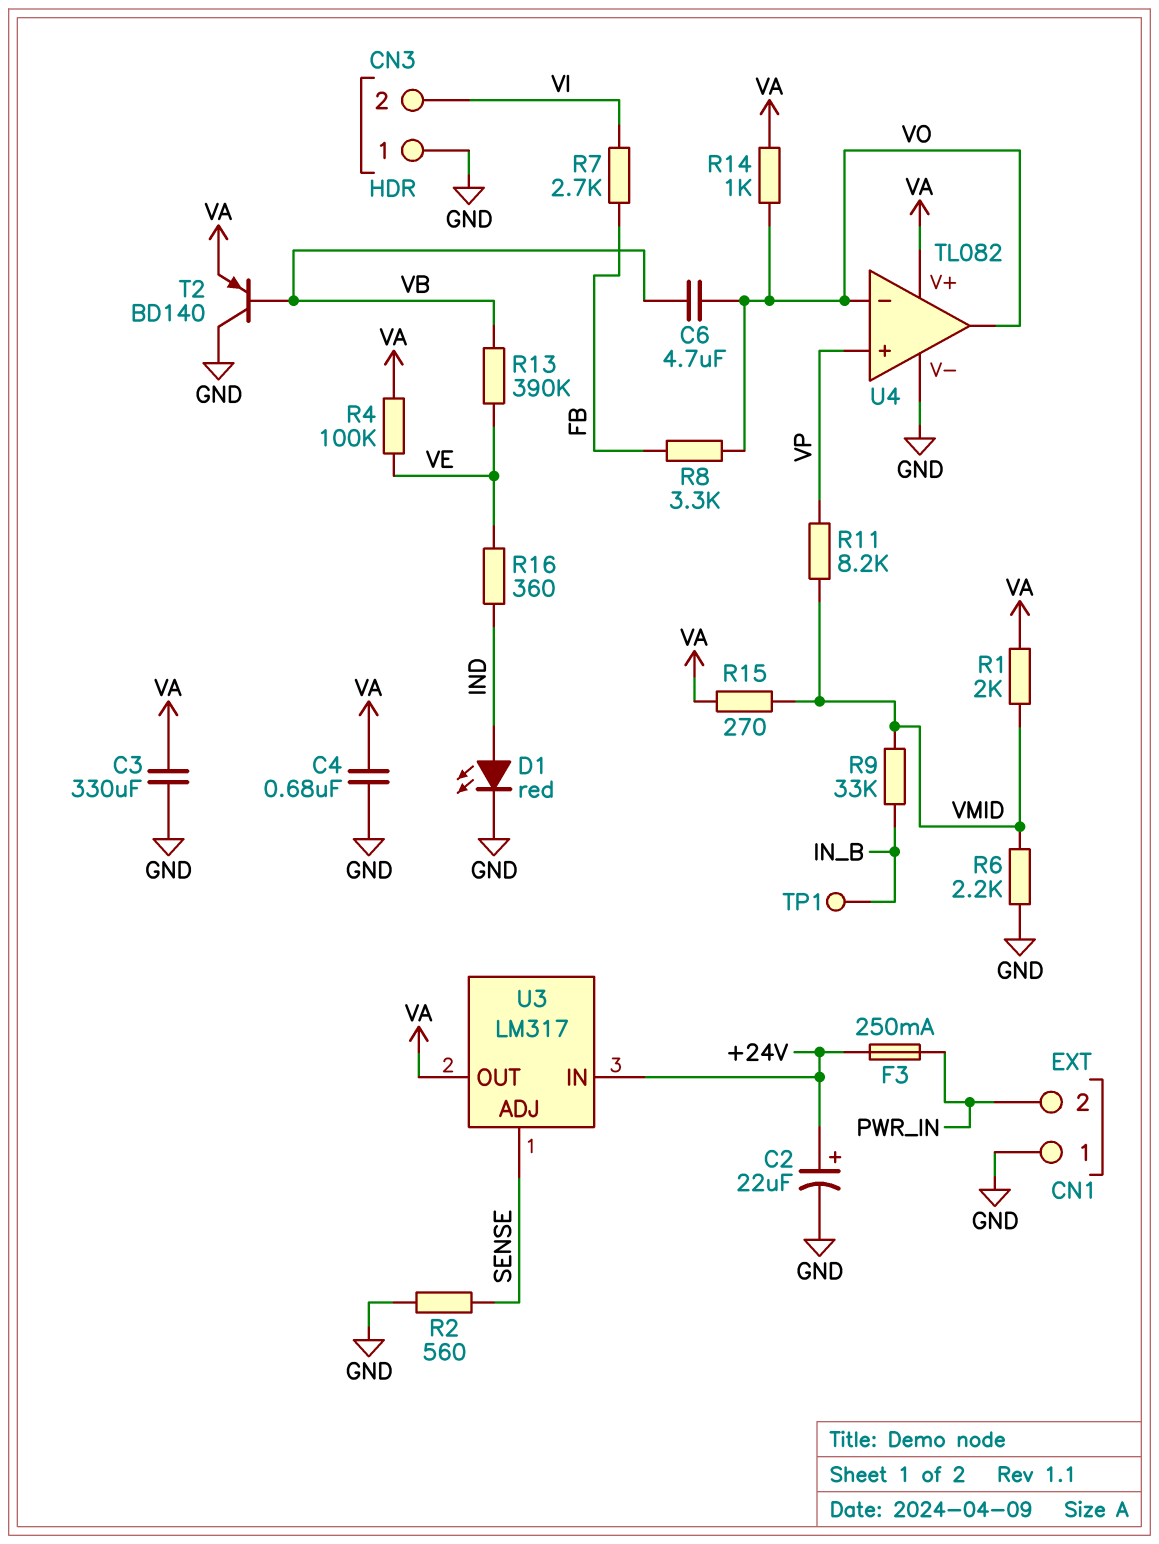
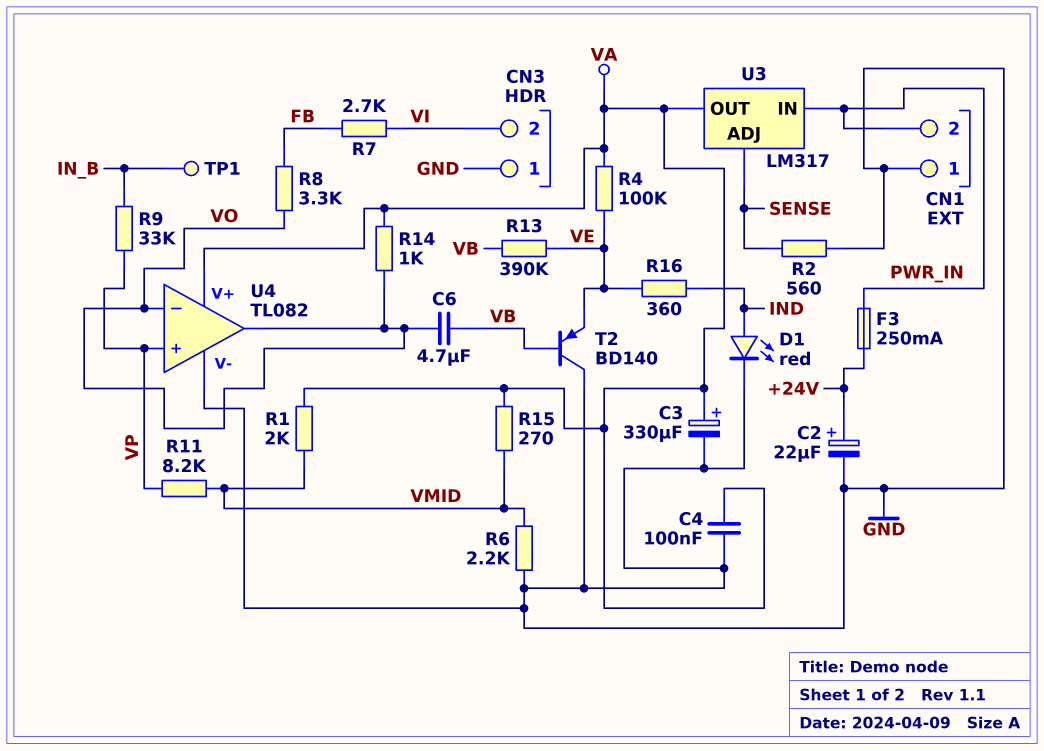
C3: 330uF (GND, VA) -> 330uF (plus VA, minus GND)
C4: 680nF (GND, VA) -> 100nF (GND, VA)
R9: 33k (IN_B, VMID) -> 33k (IN_B, VP)
T2: PNP BD140 (B VB, C GND, E VA) -> PNP BD140 (B VB, C GND, E VE)
U3 pin IN: +24V -> PWR_IN

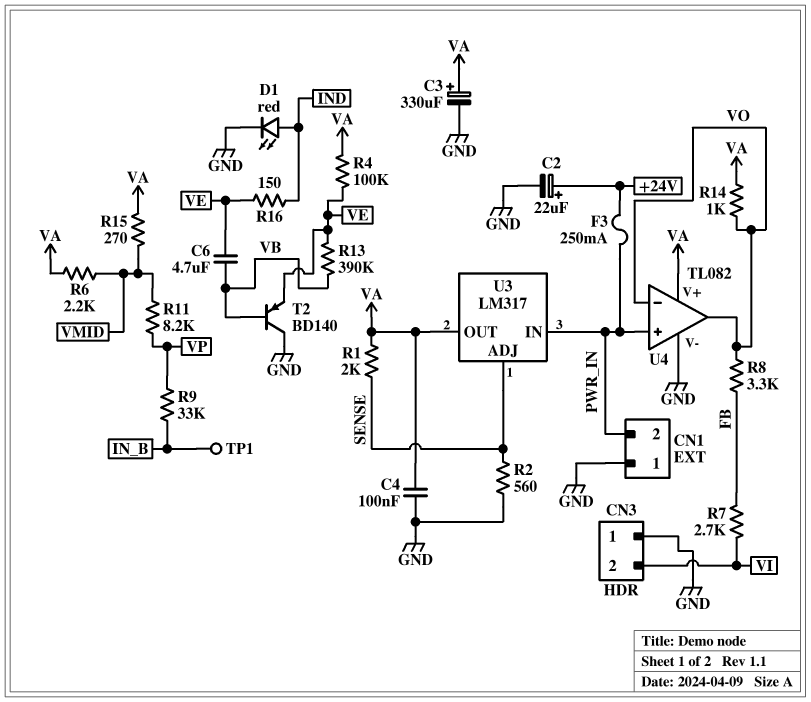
C6: 4.7uF (VB, VO) -> 4.7uF (VB, VE)
R1: 2k (VA, VMID) -> 2k (SENSE, VA)
R6: 2.2k (GND, VMID) -> 2.2k (VA, VMID)
R16: 360 (IND, VE) -> 150 (IND, VE)
U4 pin in+: VP -> PWR_IN

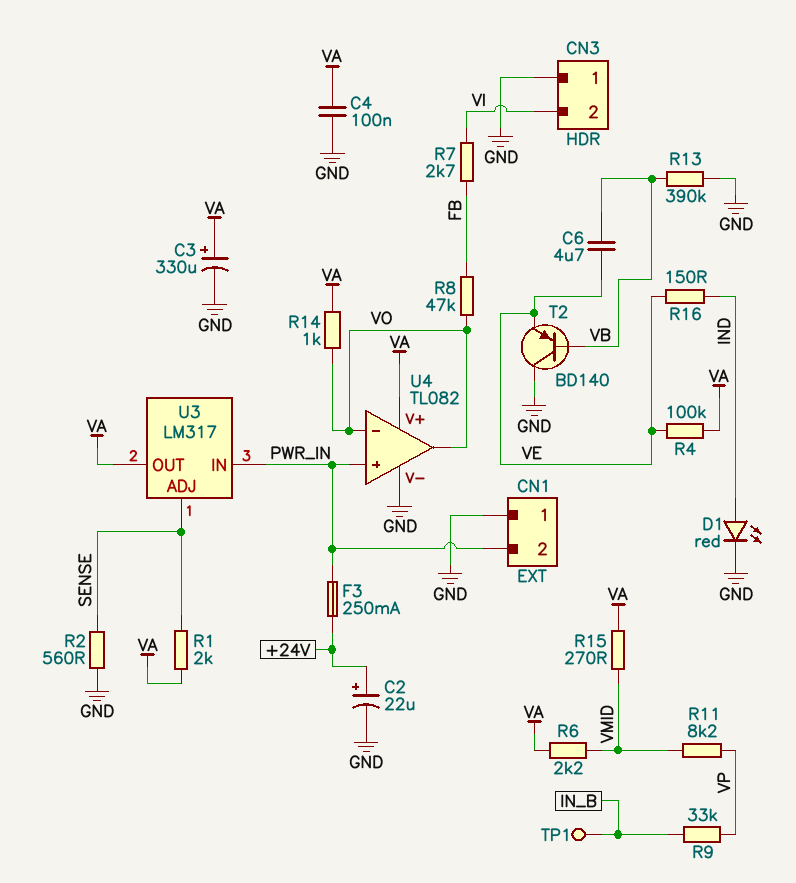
R8: 3.3k (FB, VO) -> 47k (FB, VO)
R13: 390k (VB, VE) -> 390k (GND, VB)

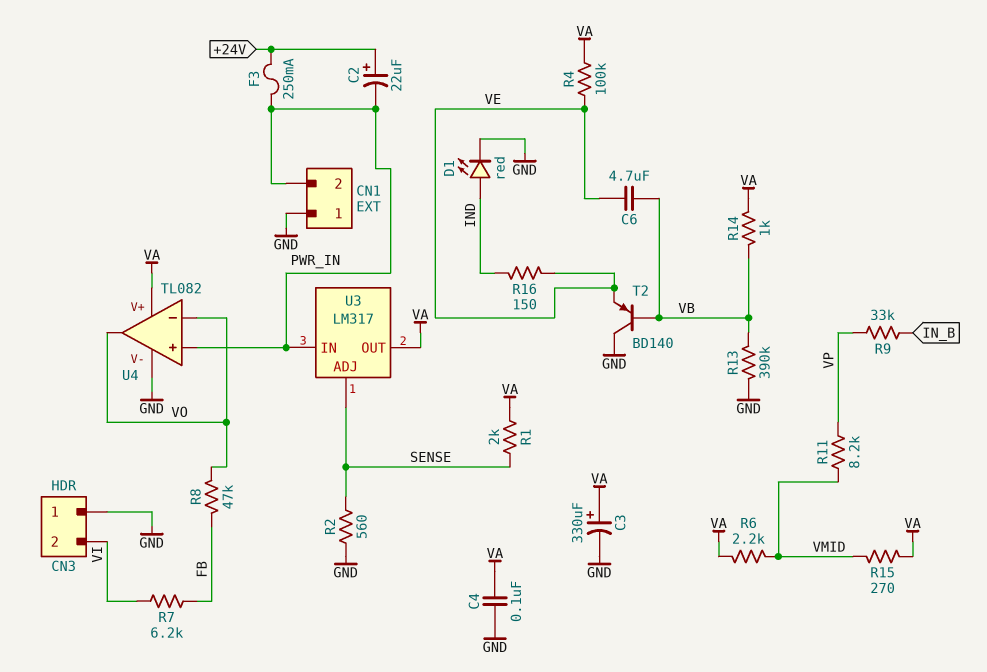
C2: 22uF (plus +24V, minus GND) -> 22uF (plus +24V, minus PWR_IN)
R7: 2.7k (FB, VI) -> 6.2k (FB, VI)
R14: 1k (VA, VO) -> 1k (VA, VB)
TP1: test point (IN_B) -> none

